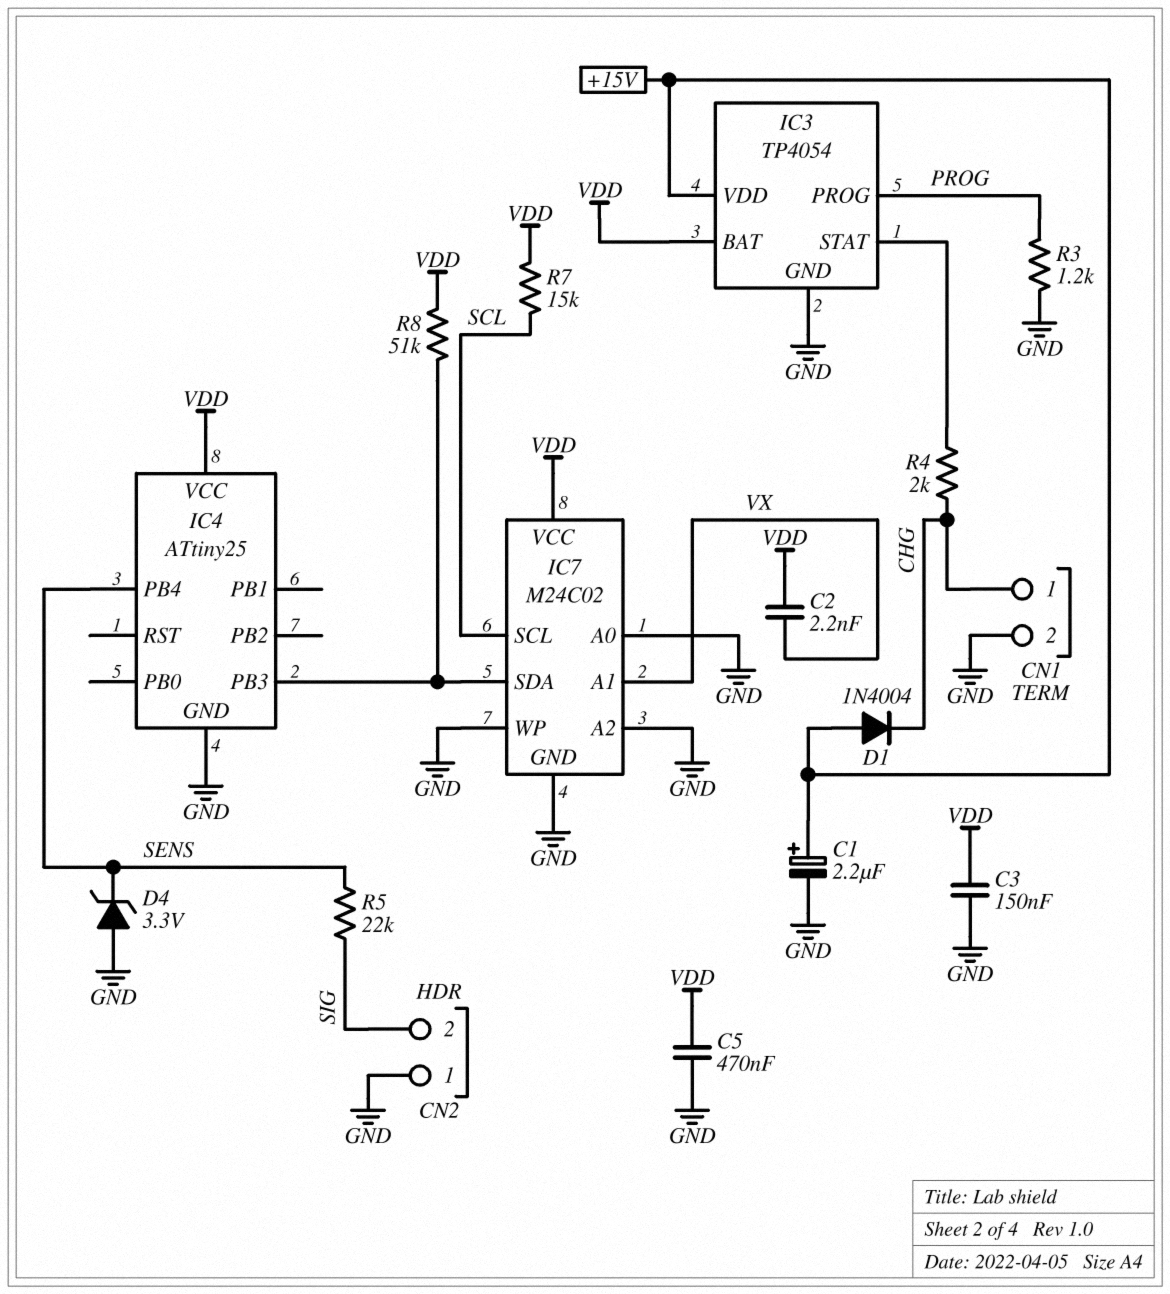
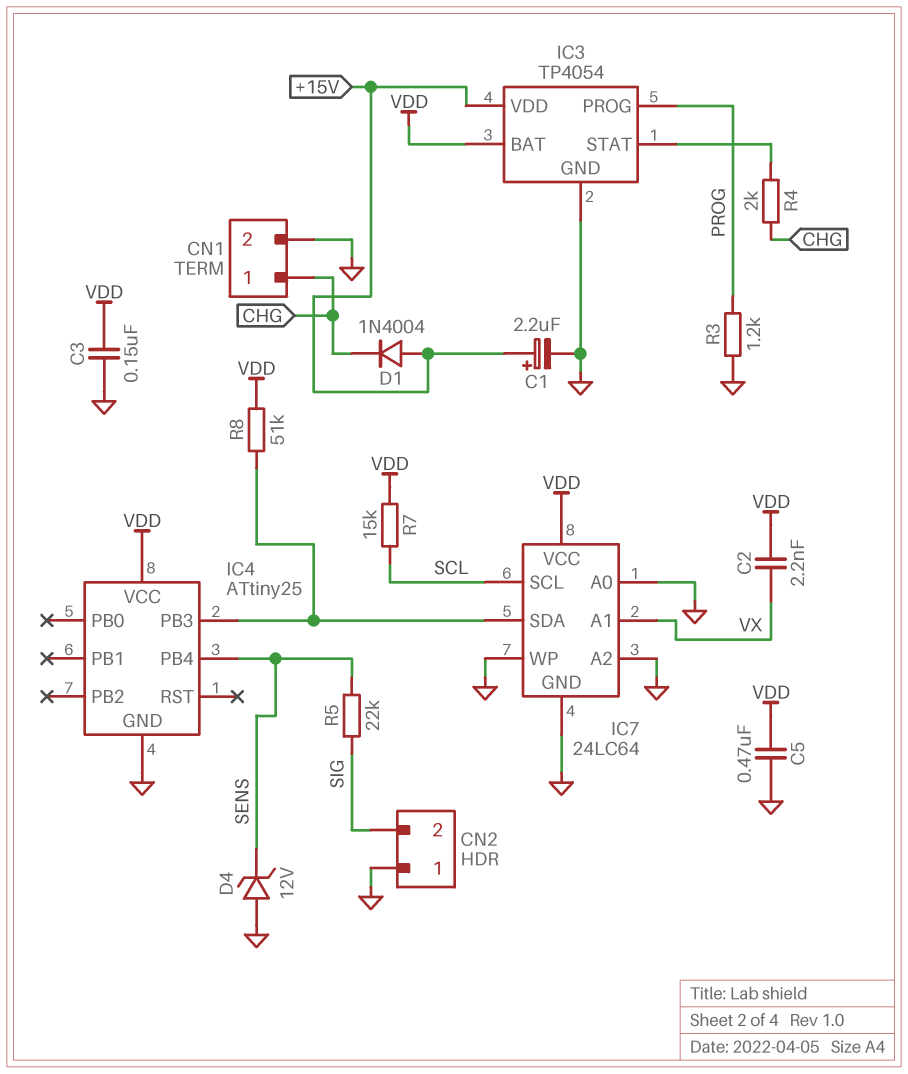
D4: zener 3.3V (A GND, K SENS) -> zener 12V (A GND, K SENS)
IC7: M24C02 -> 24LC64

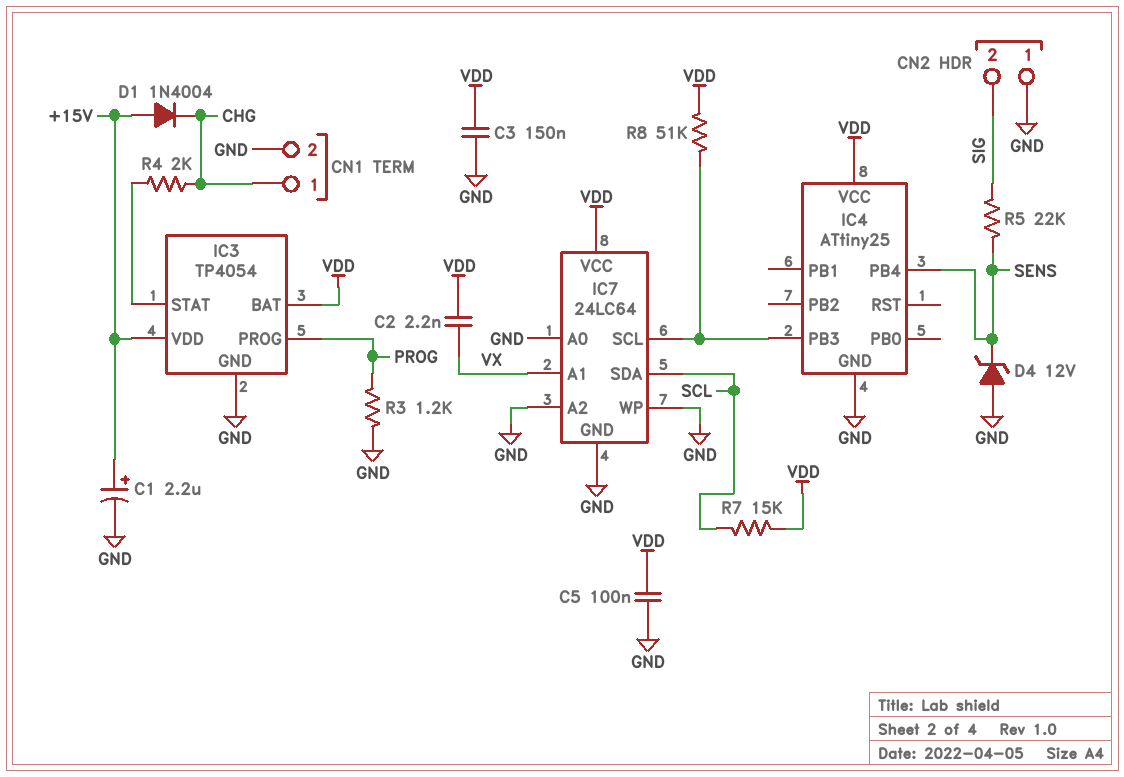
C5: 470nF (GND, VDD) -> 100nF (GND, VDD)
IC7 pin SCL: SCL -> IC4/PB3
IC7 pin SDA: IC4/PB3 -> SCL

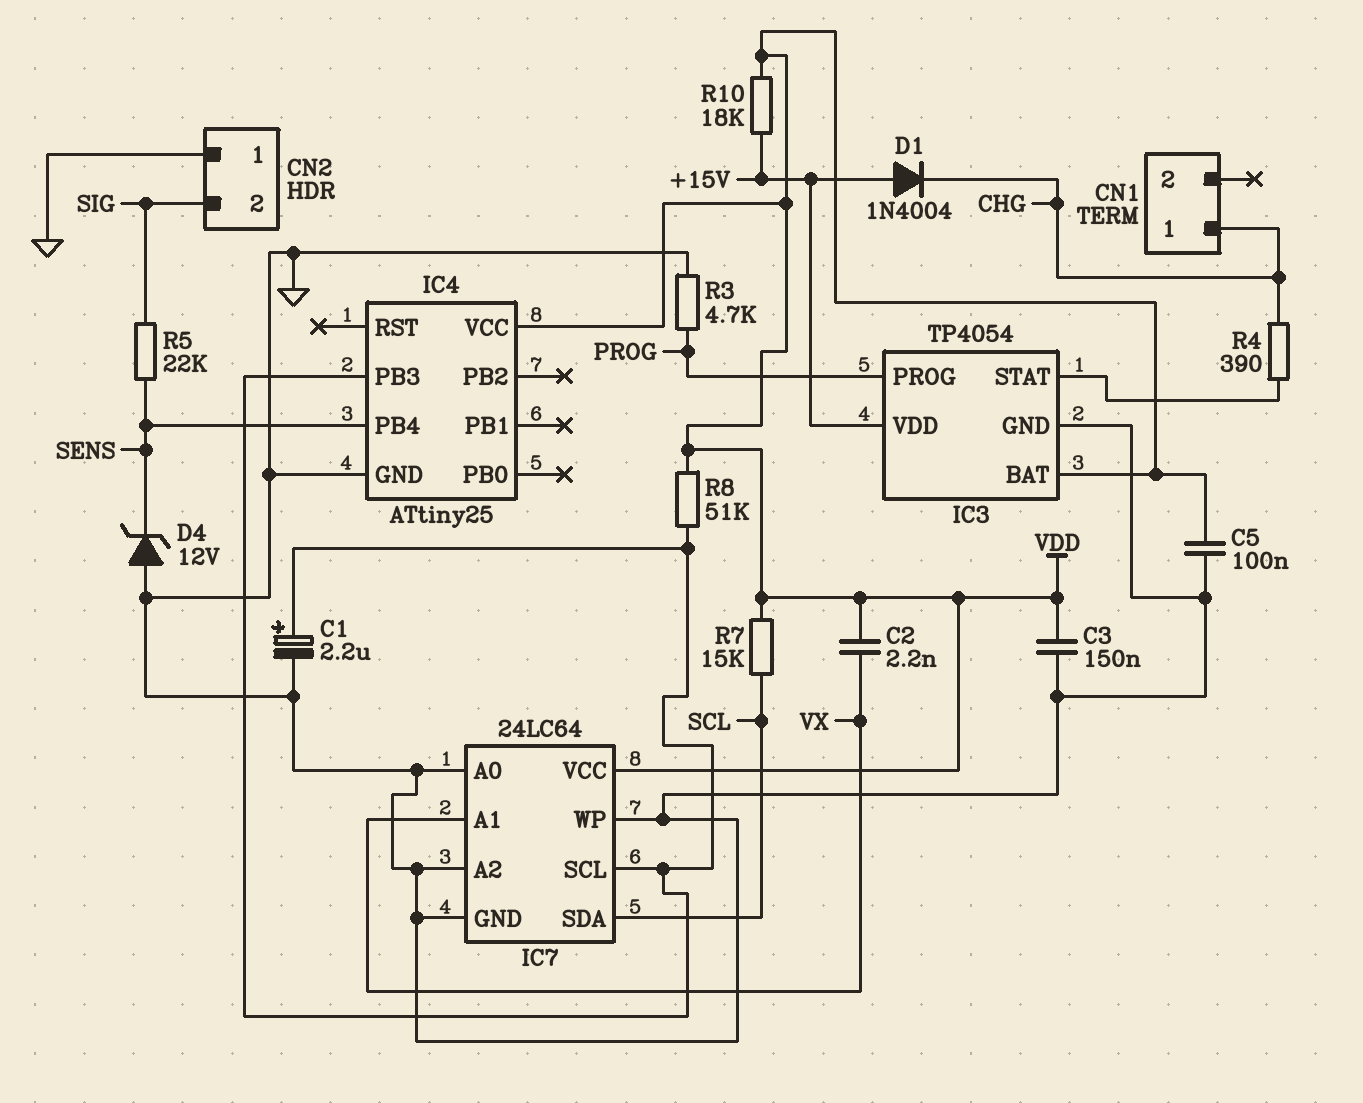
C1: 2.2uF (plus +15V, minus GND) -> 2.2uF (plus IC4/PB3, minus GND)
CN1 pin 2: GND -> none
R3: 1.2k (GND, PROG) -> 4.7k (GND, PROG)
R4: 2k (CHG, IC3/STAT) -> 390 (CHG, IC3/STAT)
R10: none -> 18k (+15V, VDD)

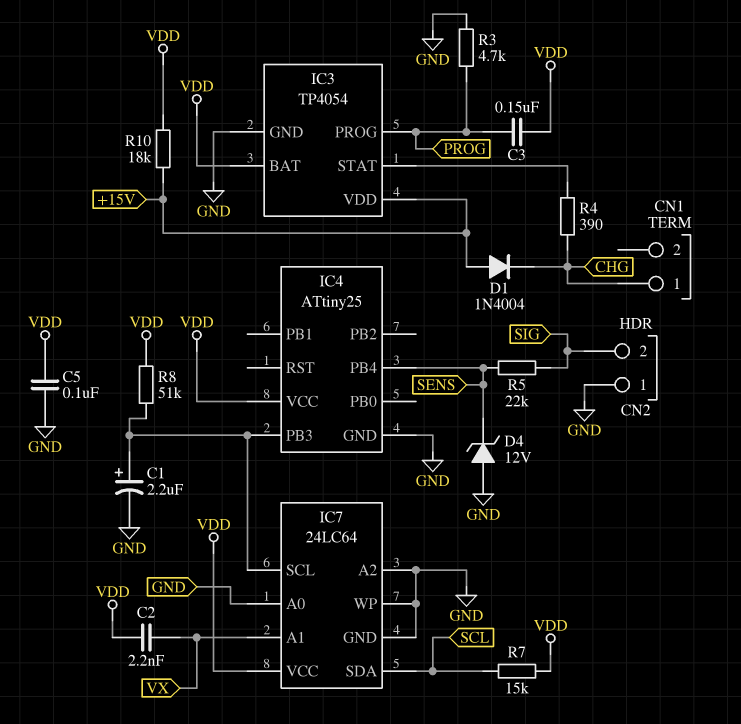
C3: 150nF (GND, VDD) -> 150nF (PROG, VDD)

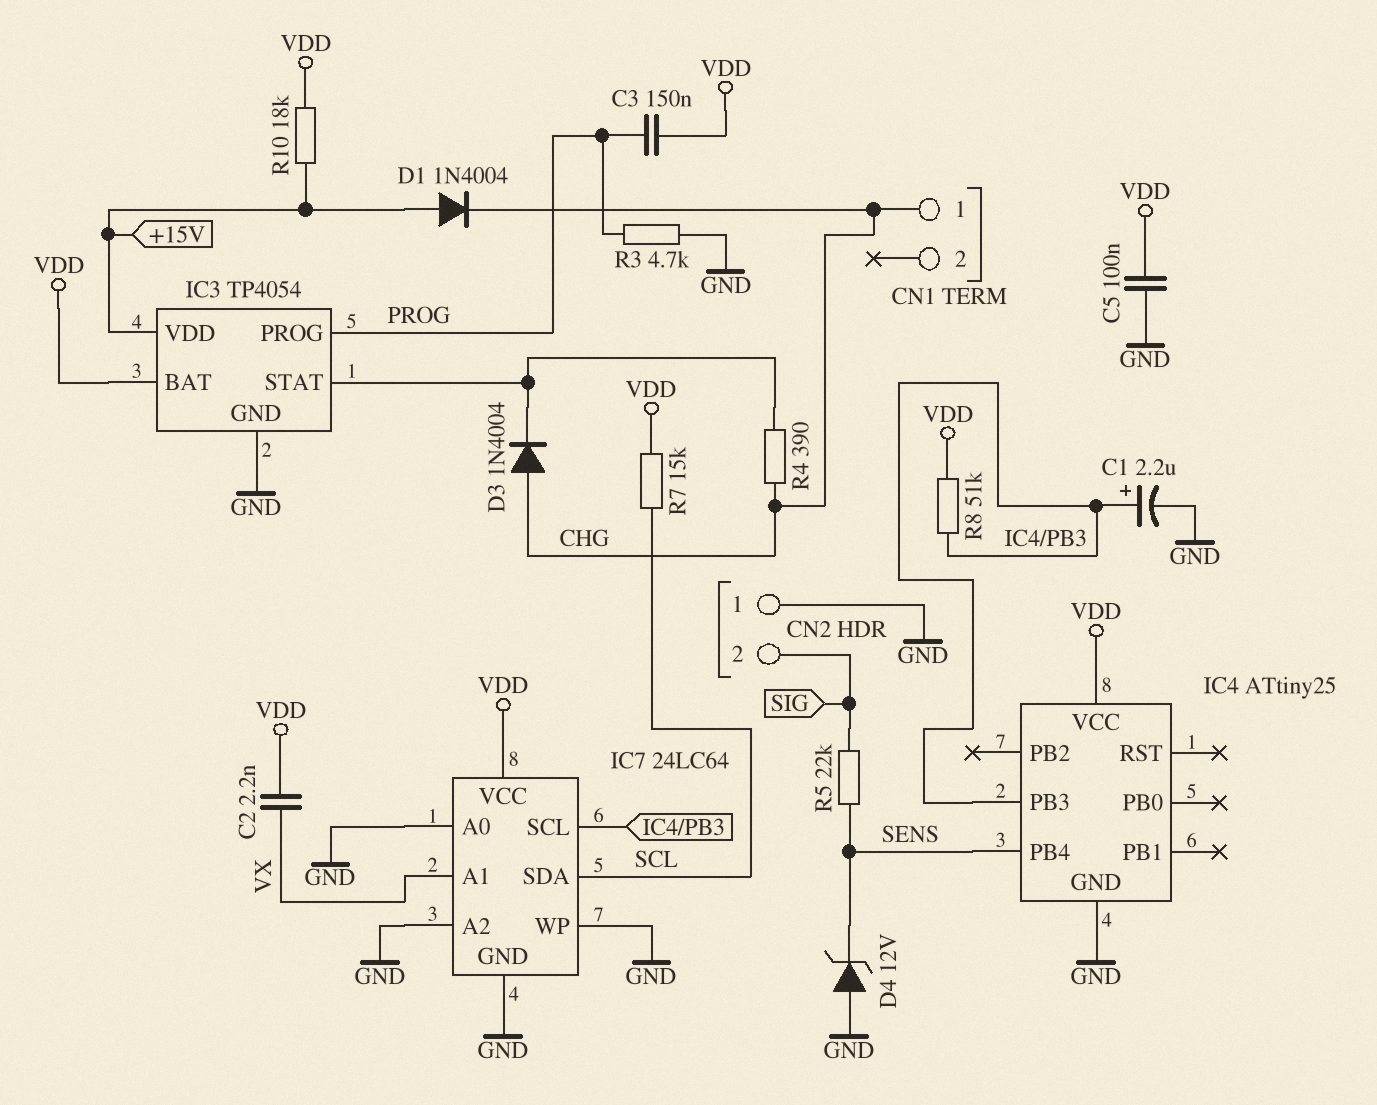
D3: none -> diode 1N4004 (A CHG, K IC3/STAT)

